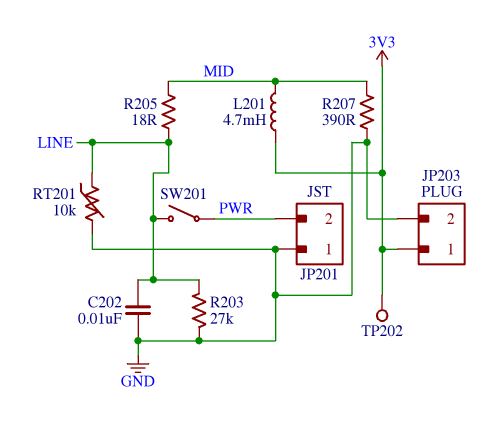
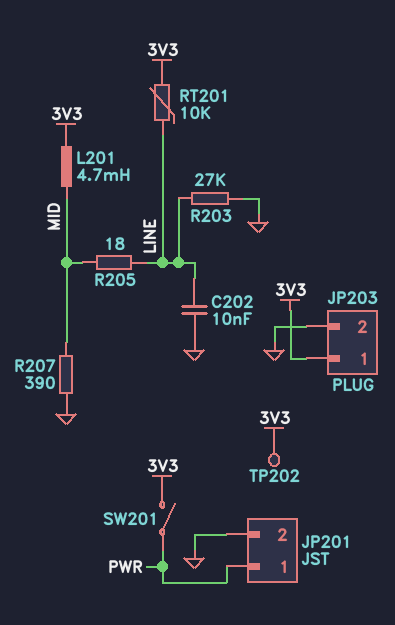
JP201 pin 1: GND -> PWR
JP201 pin 2: PWR -> GND
RT201: 10k (GND, LINE) -> 10k (3V3, LINE)
SW201: switch (LINE, PWR) -> switch (3V3, PWR)

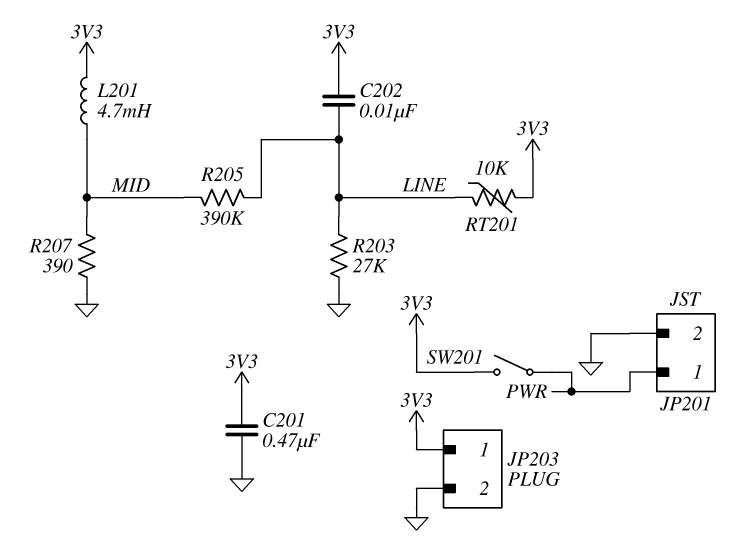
C201: none -> 470nF (3V3, GND)
C202: 10nF (GND, LINE) -> 10nF (3V3, LINE)
R205: 18 (LINE, MID) -> 390k (LINE, MID)
TP202: test point (3V3) -> none

